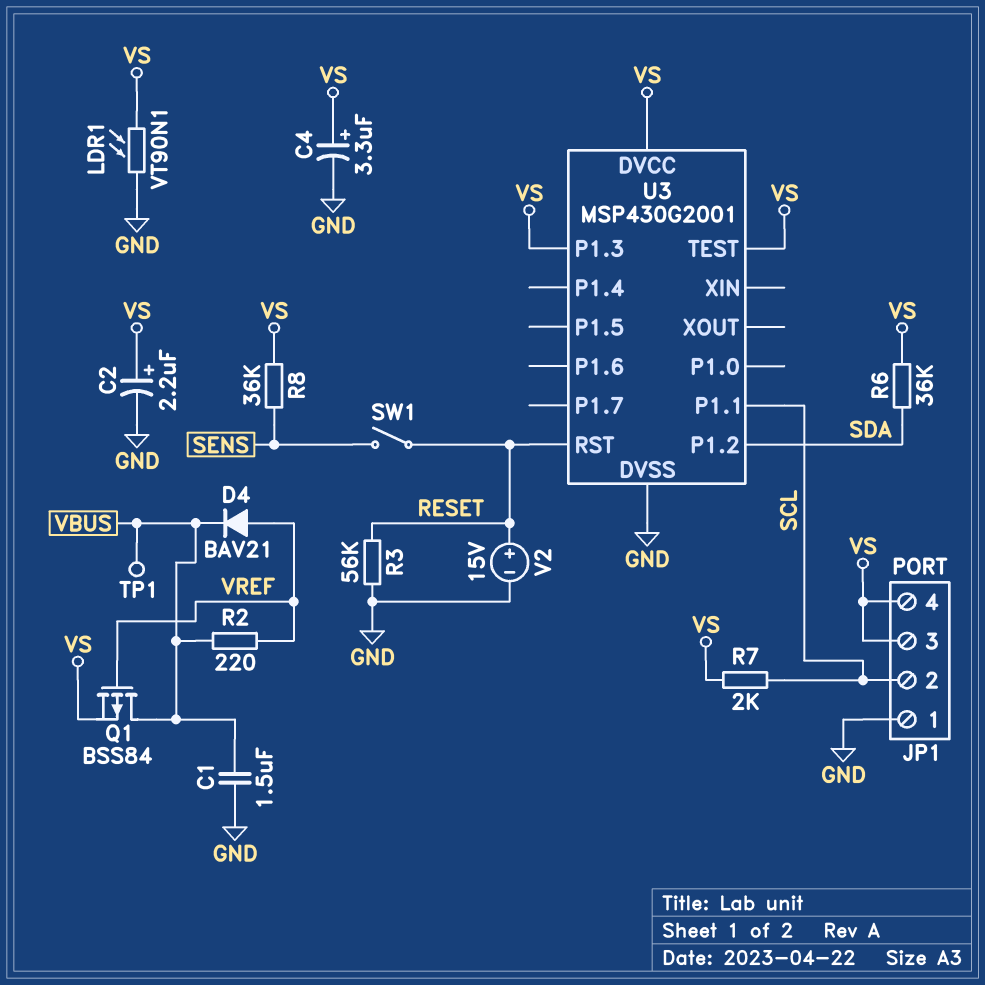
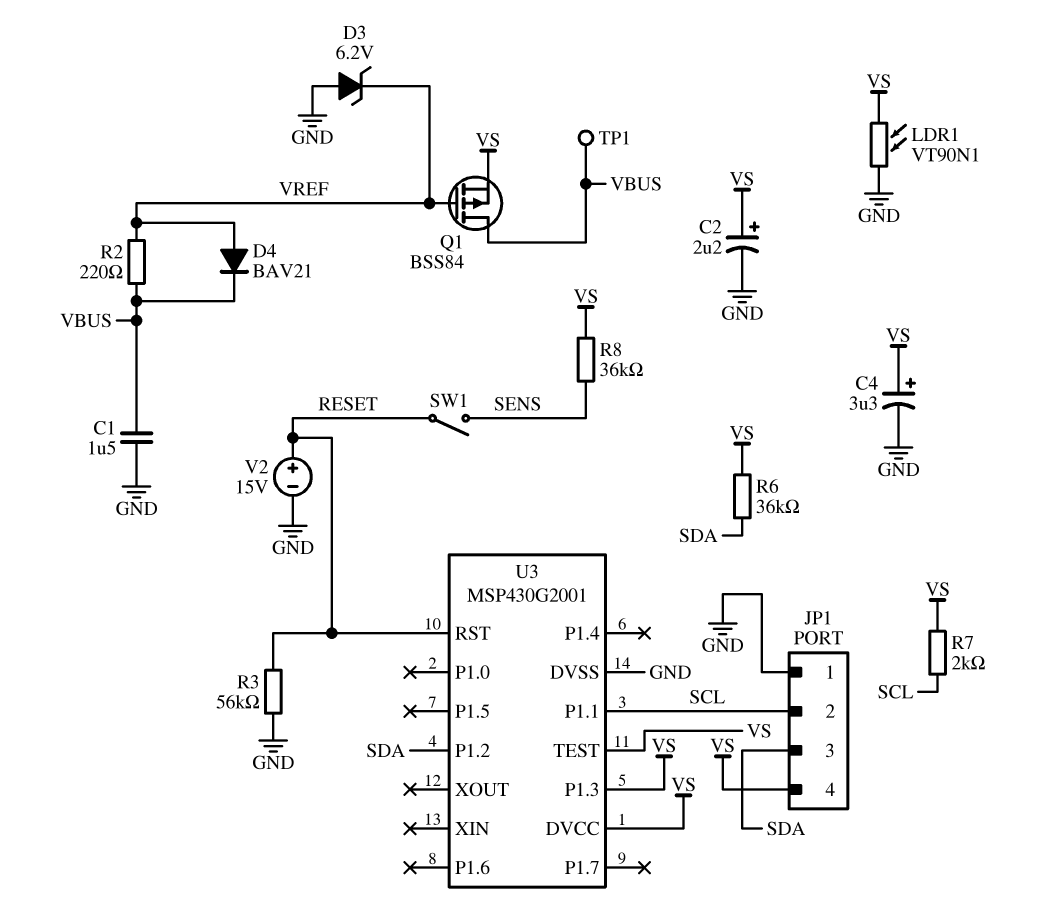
D3: none -> zener 6.2V (A GND, K VREF)
JP1 pin 3: VS -> SDA

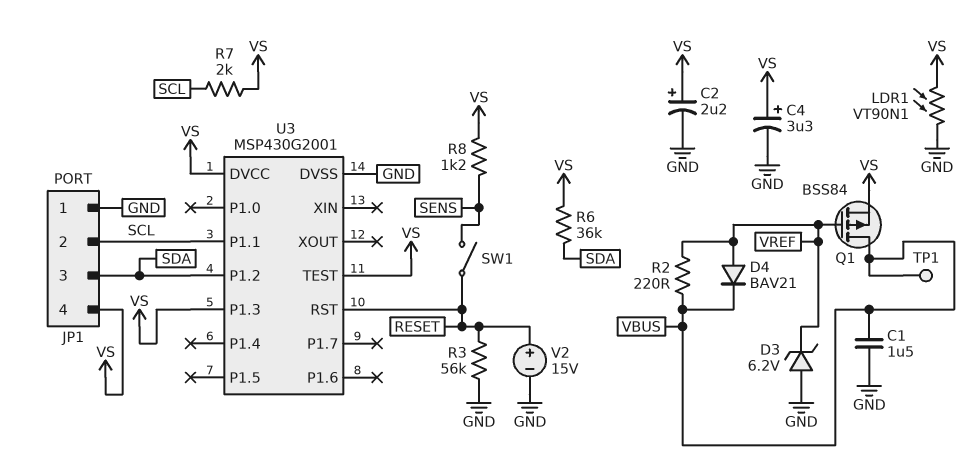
R8: 36k (SENS, VS) -> 1.2k (SENS, VS)

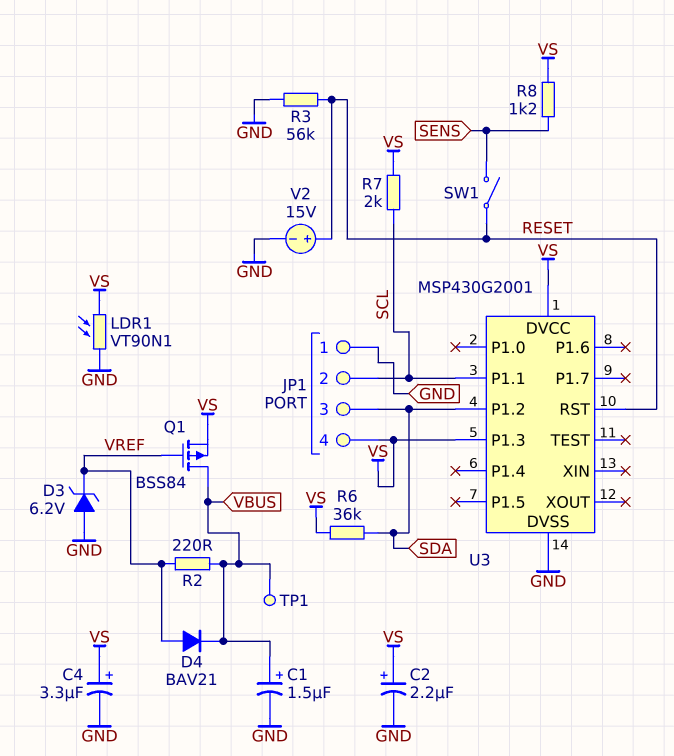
C1: 1.5uF (GND, VBUS) -> 1.5uF (plus VBUS, minus GND)
U3 pin TEST: VS -> none

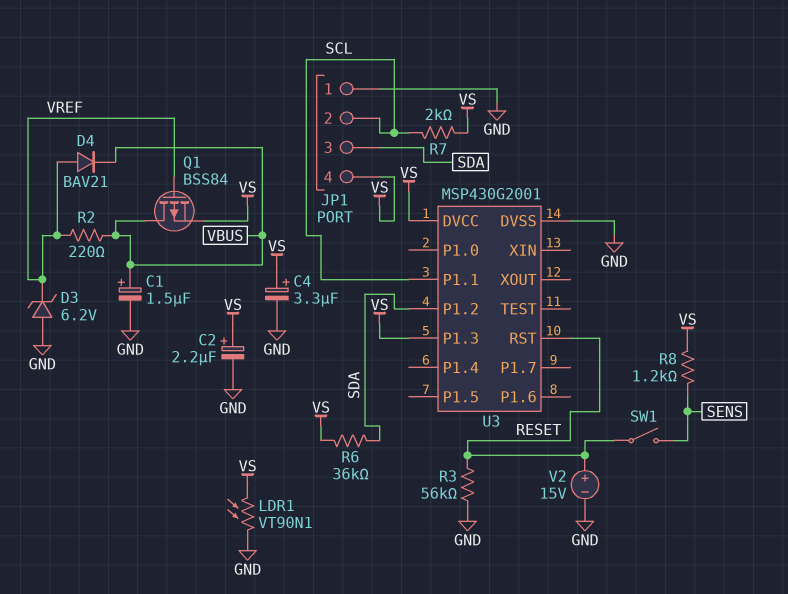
TP1: test point (VBUS) -> none

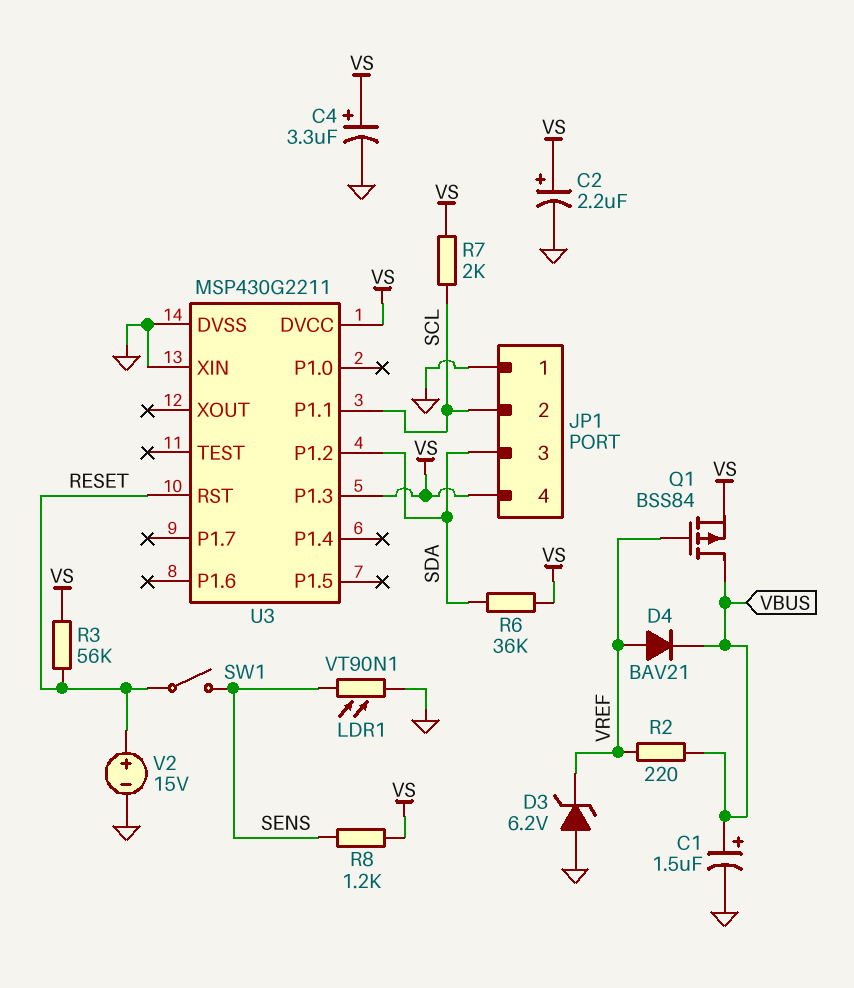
LDR1: VT90N1 (GND, VS) -> VT90N1 (GND, SENS)
R3: 56k (GND, RESET) -> 56k (RESET, VS)
U3: MSP430G2001 -> MSP430G2211
U3 pin XIN: none -> GND

